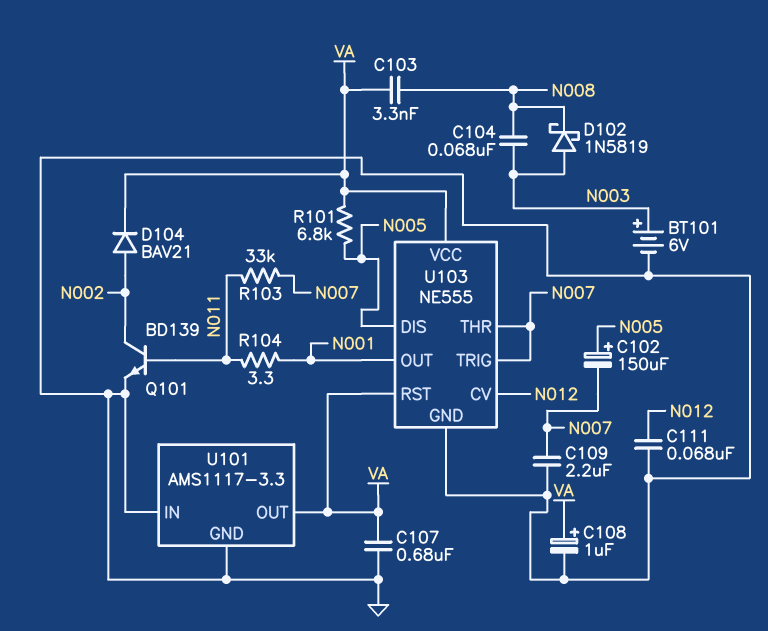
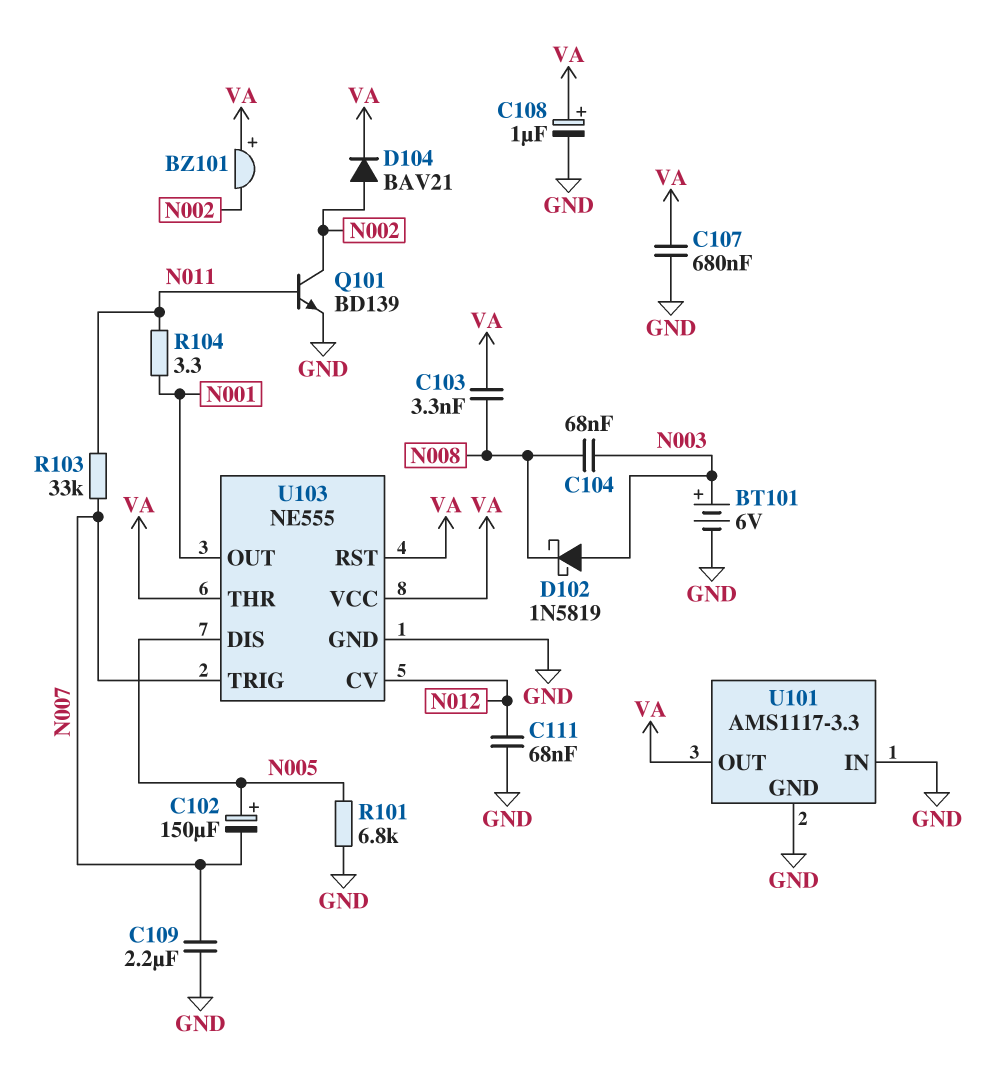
BZ101: none -> buzzer (plus VA, minus N002)
R101: 6.8k (N005, VA) -> 6.8k (GND, N005)
U103 pin THR: N007 -> VA

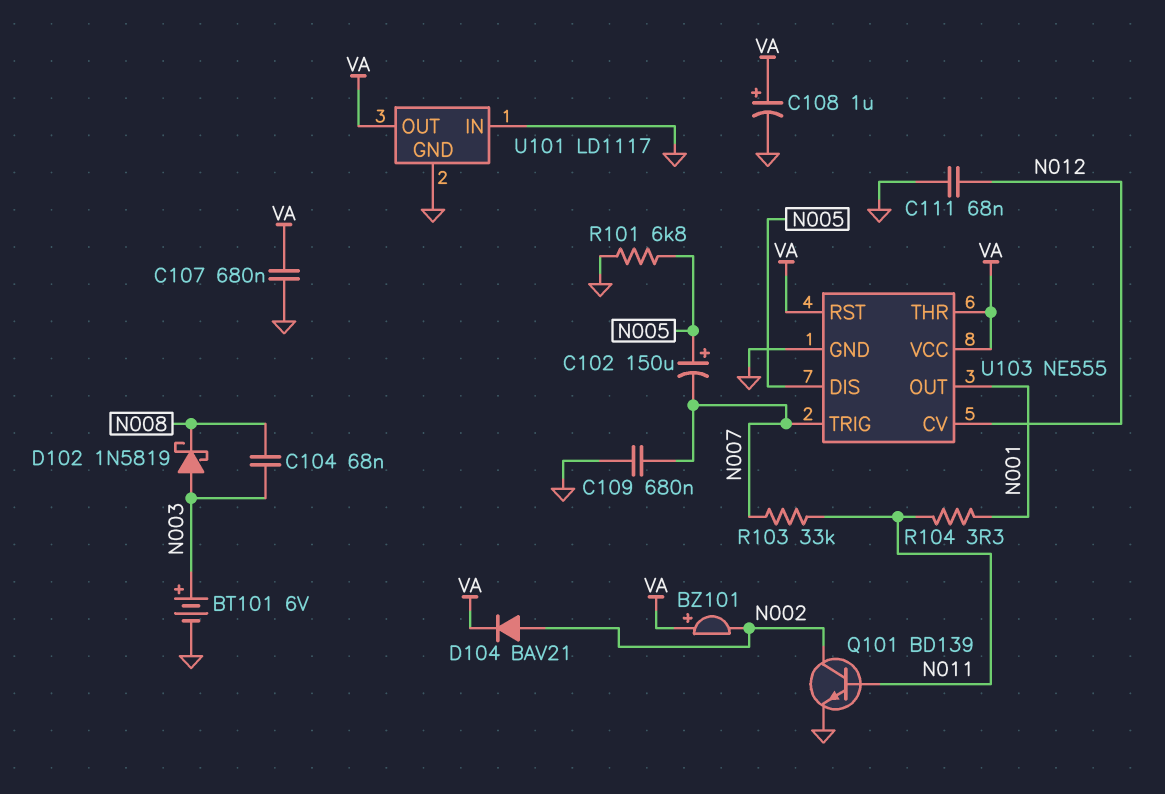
C103: 3.3nF (N008, VA) -> none
C109: 2.2uF (GND, N007) -> 680nF (GND, N007)
U101: AMS1117-3.3 -> LD1117

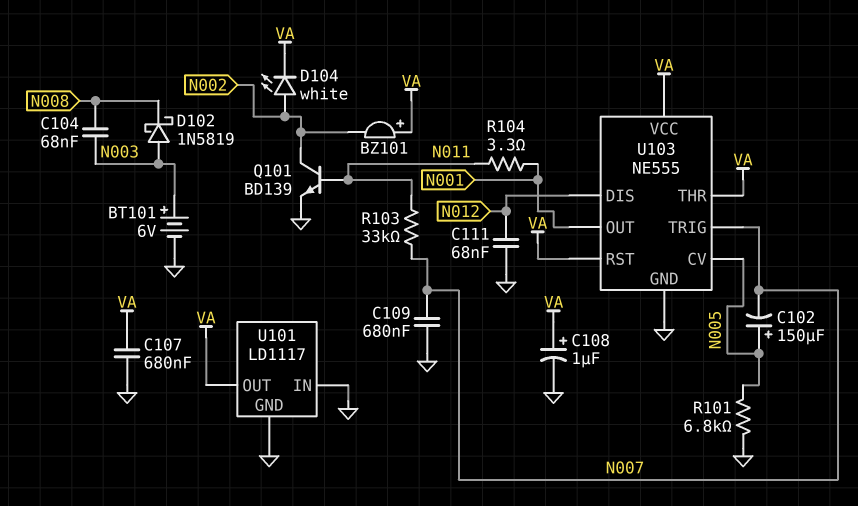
D104: diode BAV21 (A N002, K VA) -> LED white (A N002, K VA)
U103 pin CV: N012 -> N005
U103 pin DIS: N005 -> N012

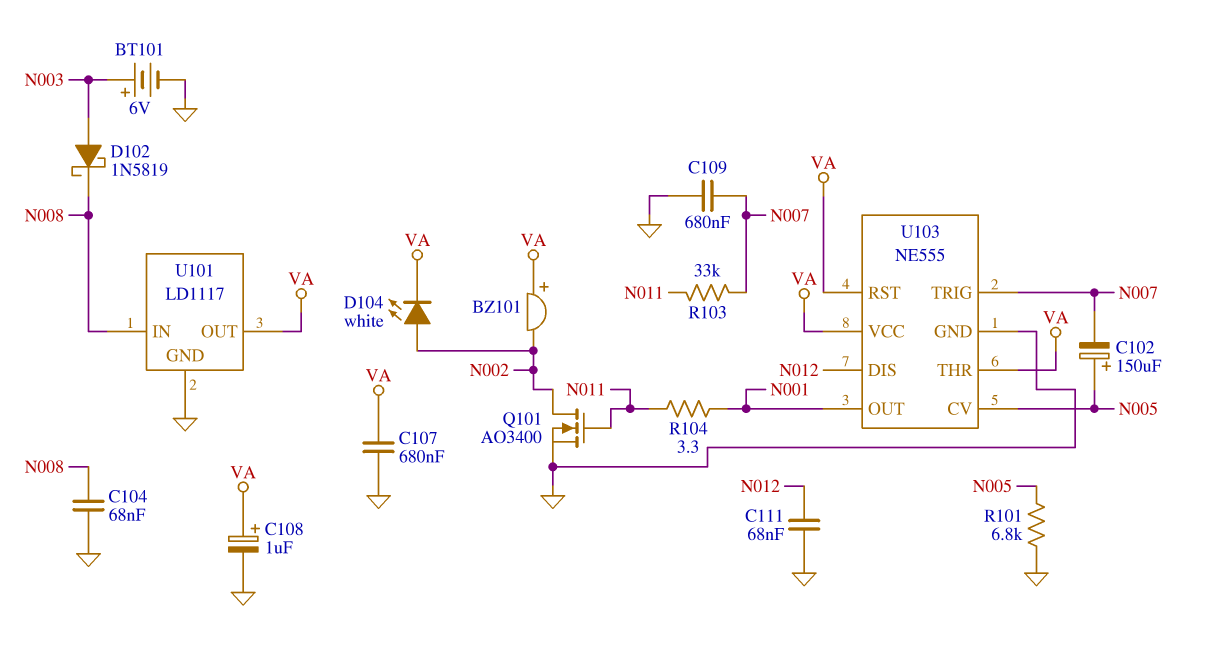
C104: 68nF (N003, N008) -> 68nF (GND, N008)
Q101: NPN BD139 (B N011, C N002, E GND) -> NMOS AO3400 (G N011, D N002, S GND)
U101 pin IN: GND -> N008

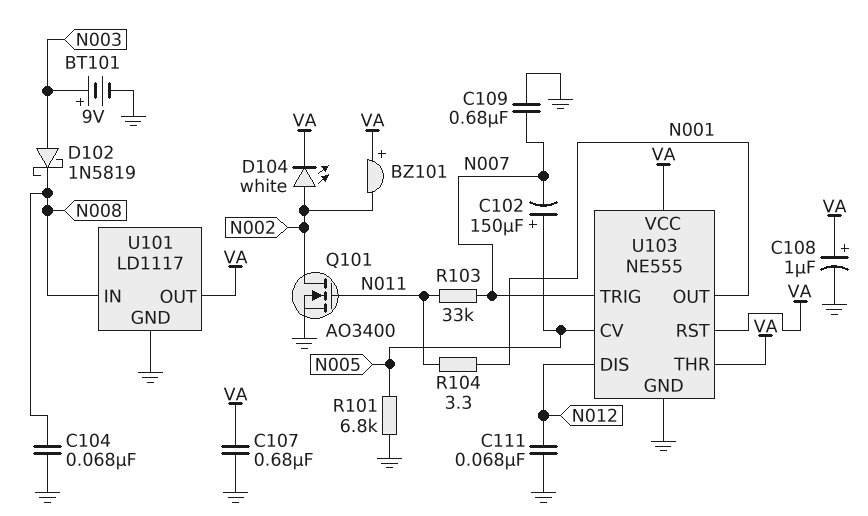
BT101: 6V (plus N003, minus GND) -> 9V (plus N003, minus GND)

